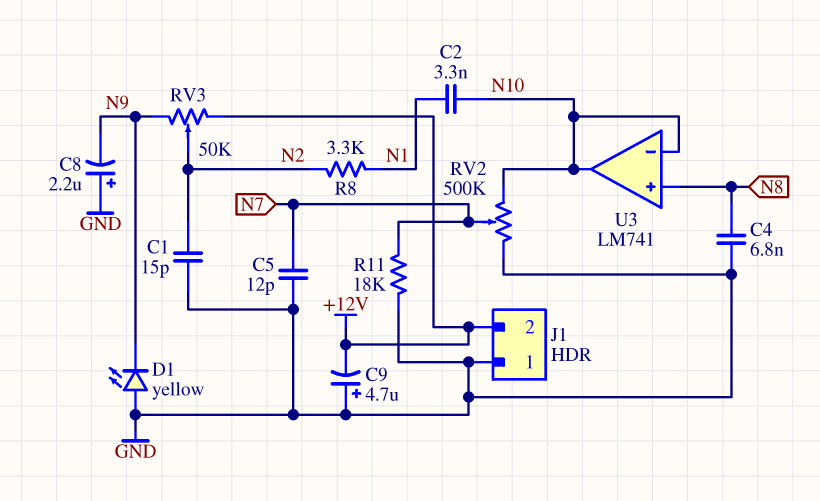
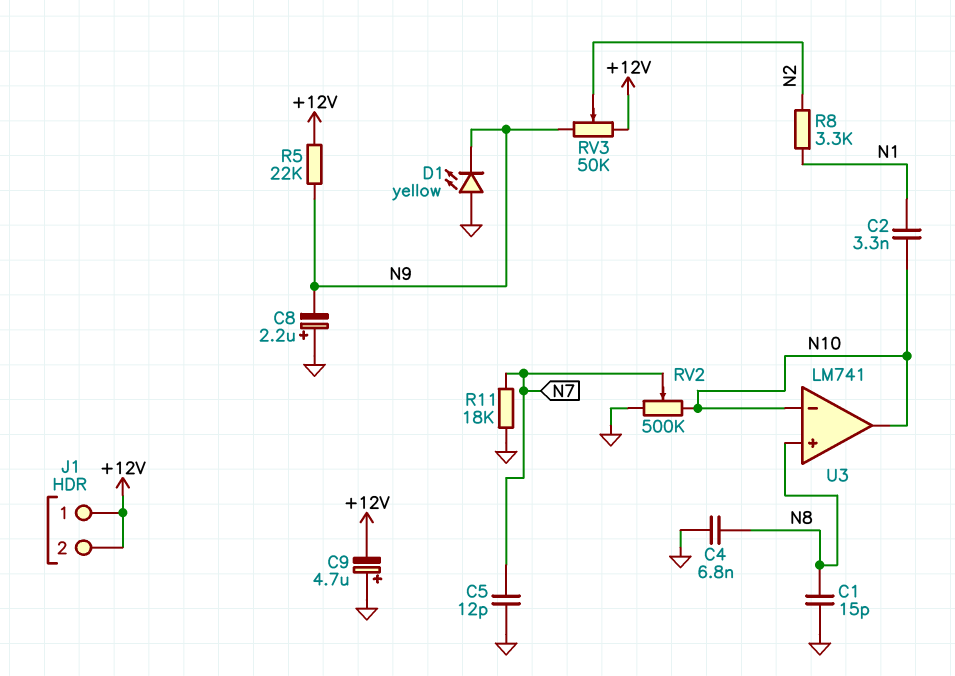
C1: 15pF (GND, N2) -> 15pF (GND, N8)
J1 pin 1: GND -> +12V
R5: none -> 22k (+12V, N9)

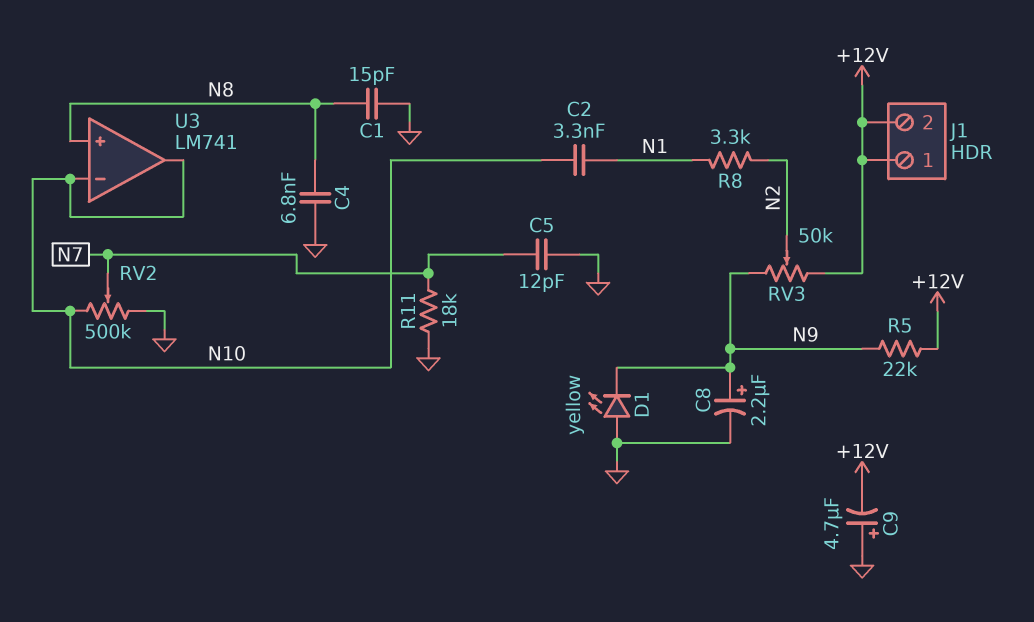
C8: 2.2uF (plus GND, minus N9) -> 2.2uF (plus N9, minus GND)

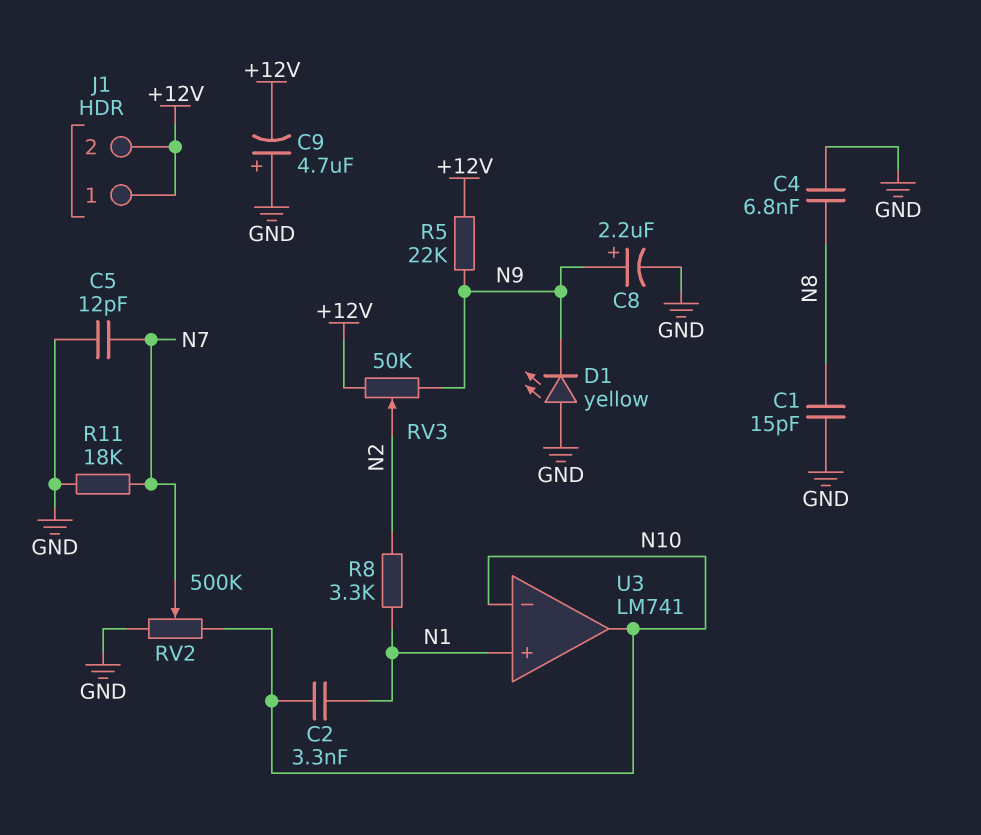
U3 pin in+: N8 -> N1

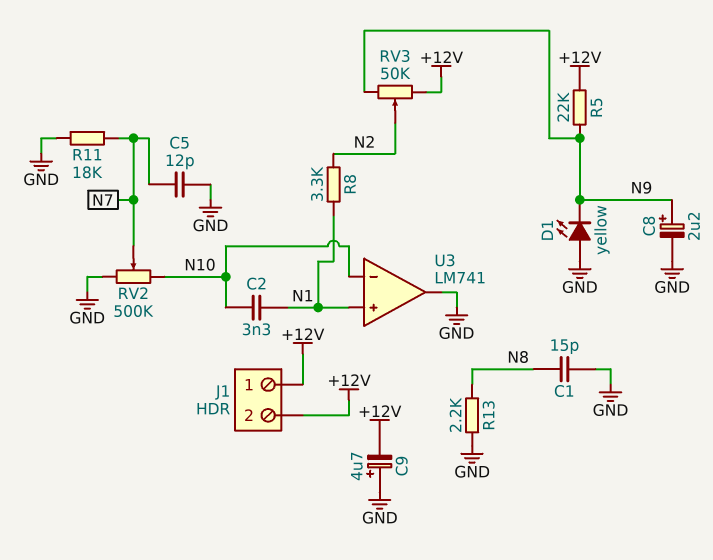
C4: 6.8nF (GND, N8) -> none
R13: none -> 2.2k (GND, N8)
U3 pin out: N10 -> GND

